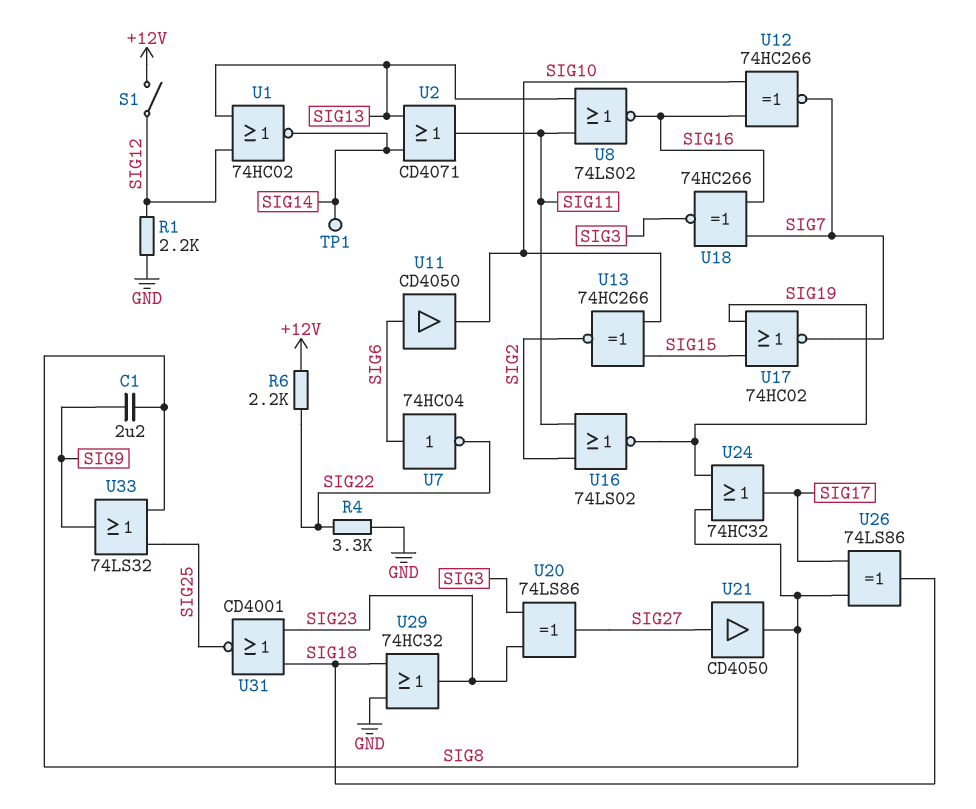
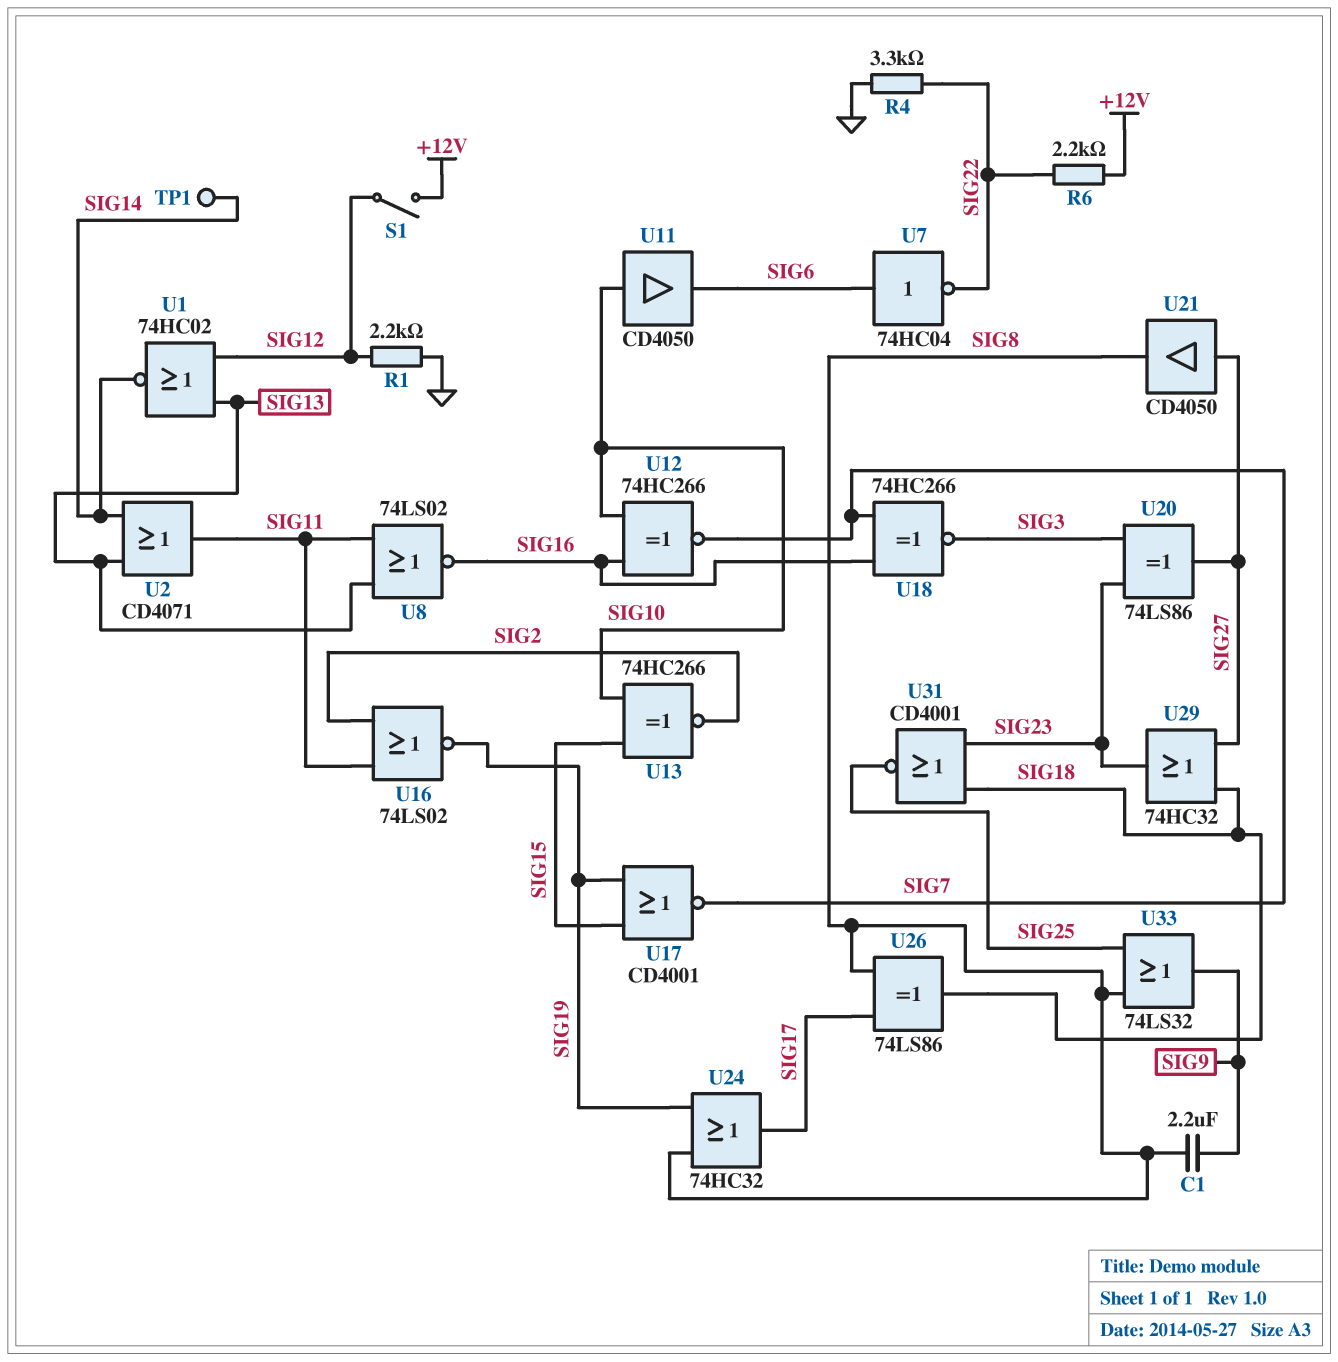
U11: buffer CD4050 (in SIG6, out SIG10) -> buffer CD4050 (in SIG10, out SIG6)
U17: NOR 74HC02 (in SIG15, in SIG19, out SIG7) -> NOR CD4001 (in SIG15, in SIG19, out SIG7)
U29: OR 74HC32 (in GND, in SIG18, out SIG23) -> OR 74HC32 (in SIG18, in SIG27, out SIG23)

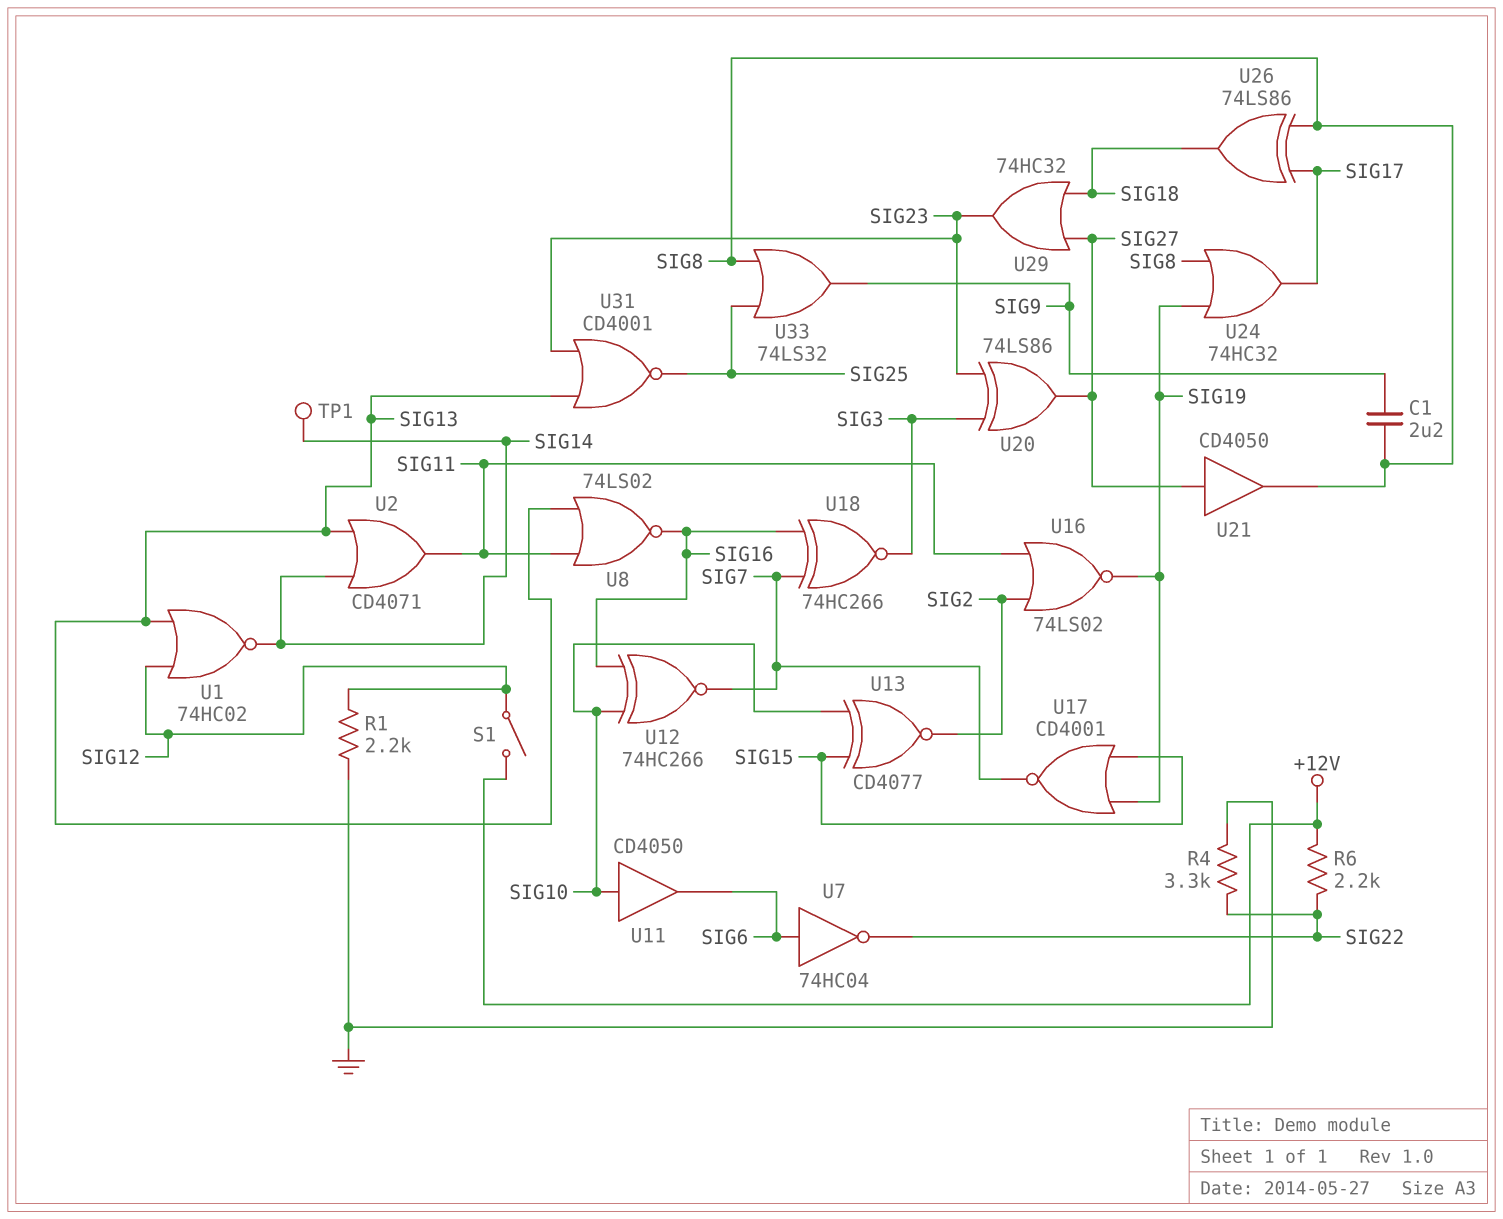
U13: XNOR 74HC266 (in SIG10, in SIG15, out SIG2) -> XNOR CD4077 (in SIG10, in SIG15, out SIG2)
U31: NOR CD4001 (in SIG18, in SIG23, out SIG25) -> NOR CD4001 (in SIG13, in SIG23, out SIG25)

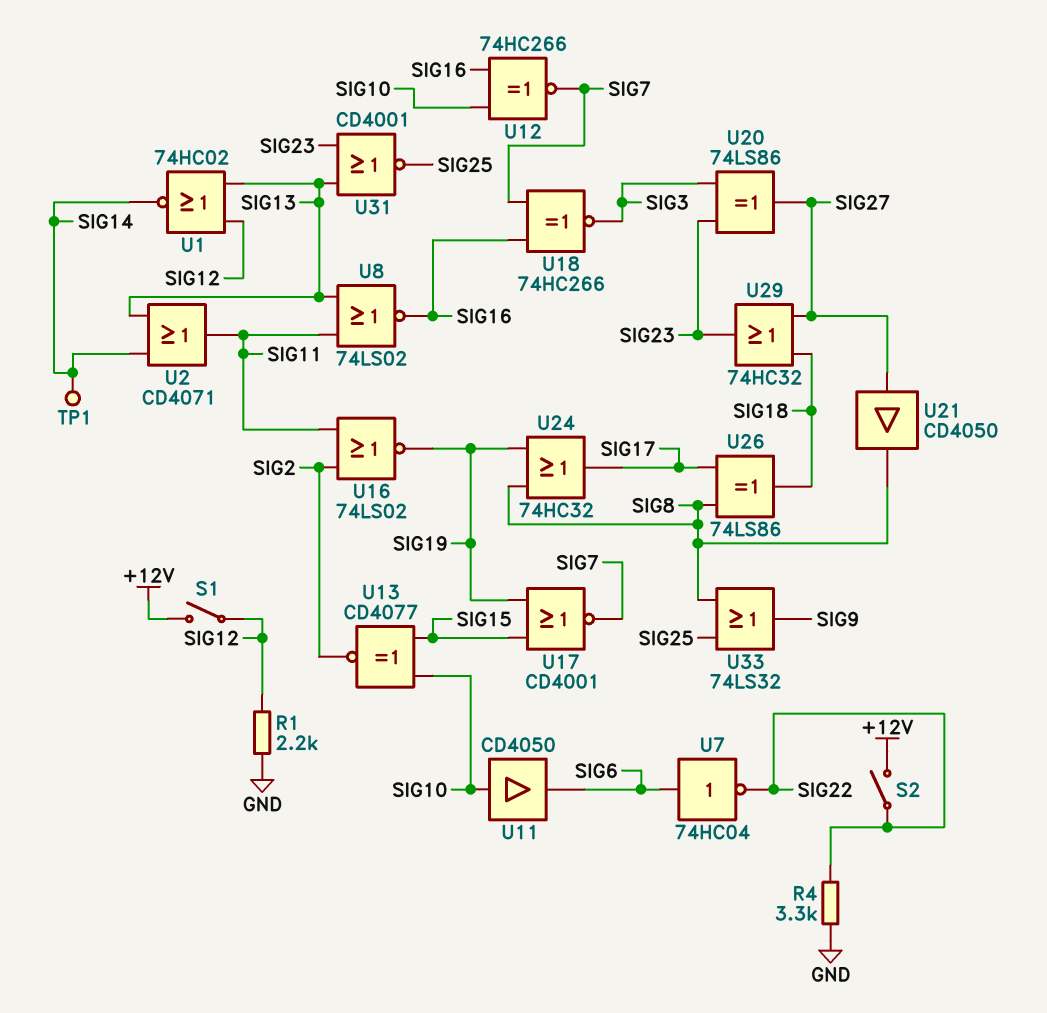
C1: 2.2uF (SIG8, SIG9) -> none
R6: 2.2k (+12V, SIG22) -> none
S2: none -> switch (+12V, SIG22)

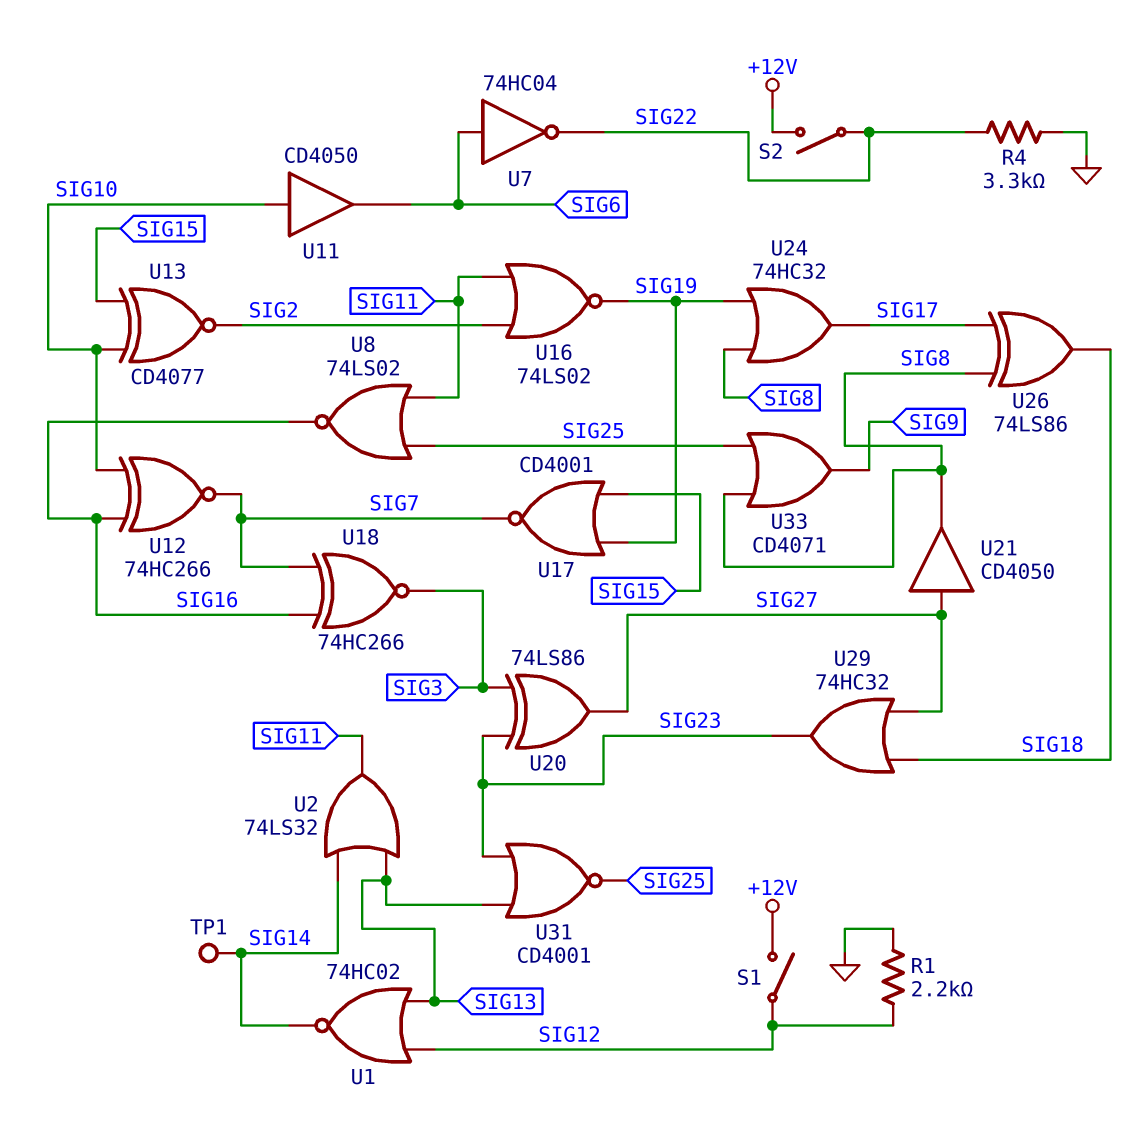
U2: OR CD4071 (in SIG13, in SIG14, out SIG11) -> OR 74LS32 (in SIG13, in SIG14, out SIG11)
U8: NOR 74LS02 (in SIG11, in SIG13, out SIG16) -> NOR 74LS02 (in SIG11, in SIG25, out SIG16)
U33: OR 74LS32 (in SIG8, in SIG25, out SIG9) -> OR CD4071 (in SIG8, in SIG25, out SIG9)

